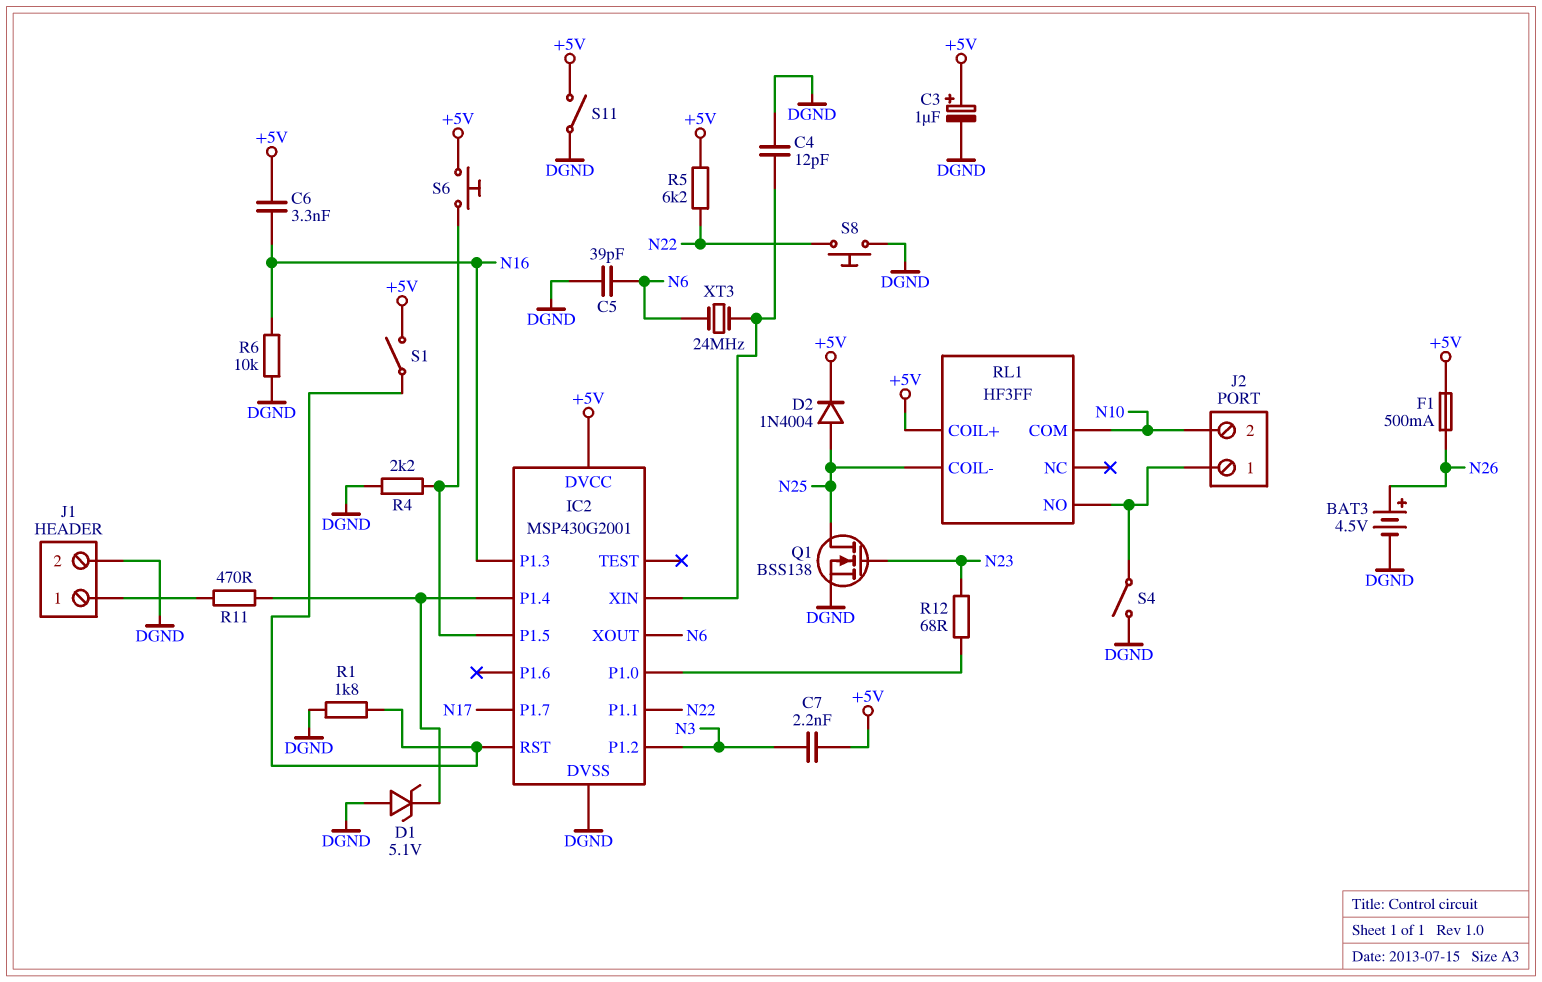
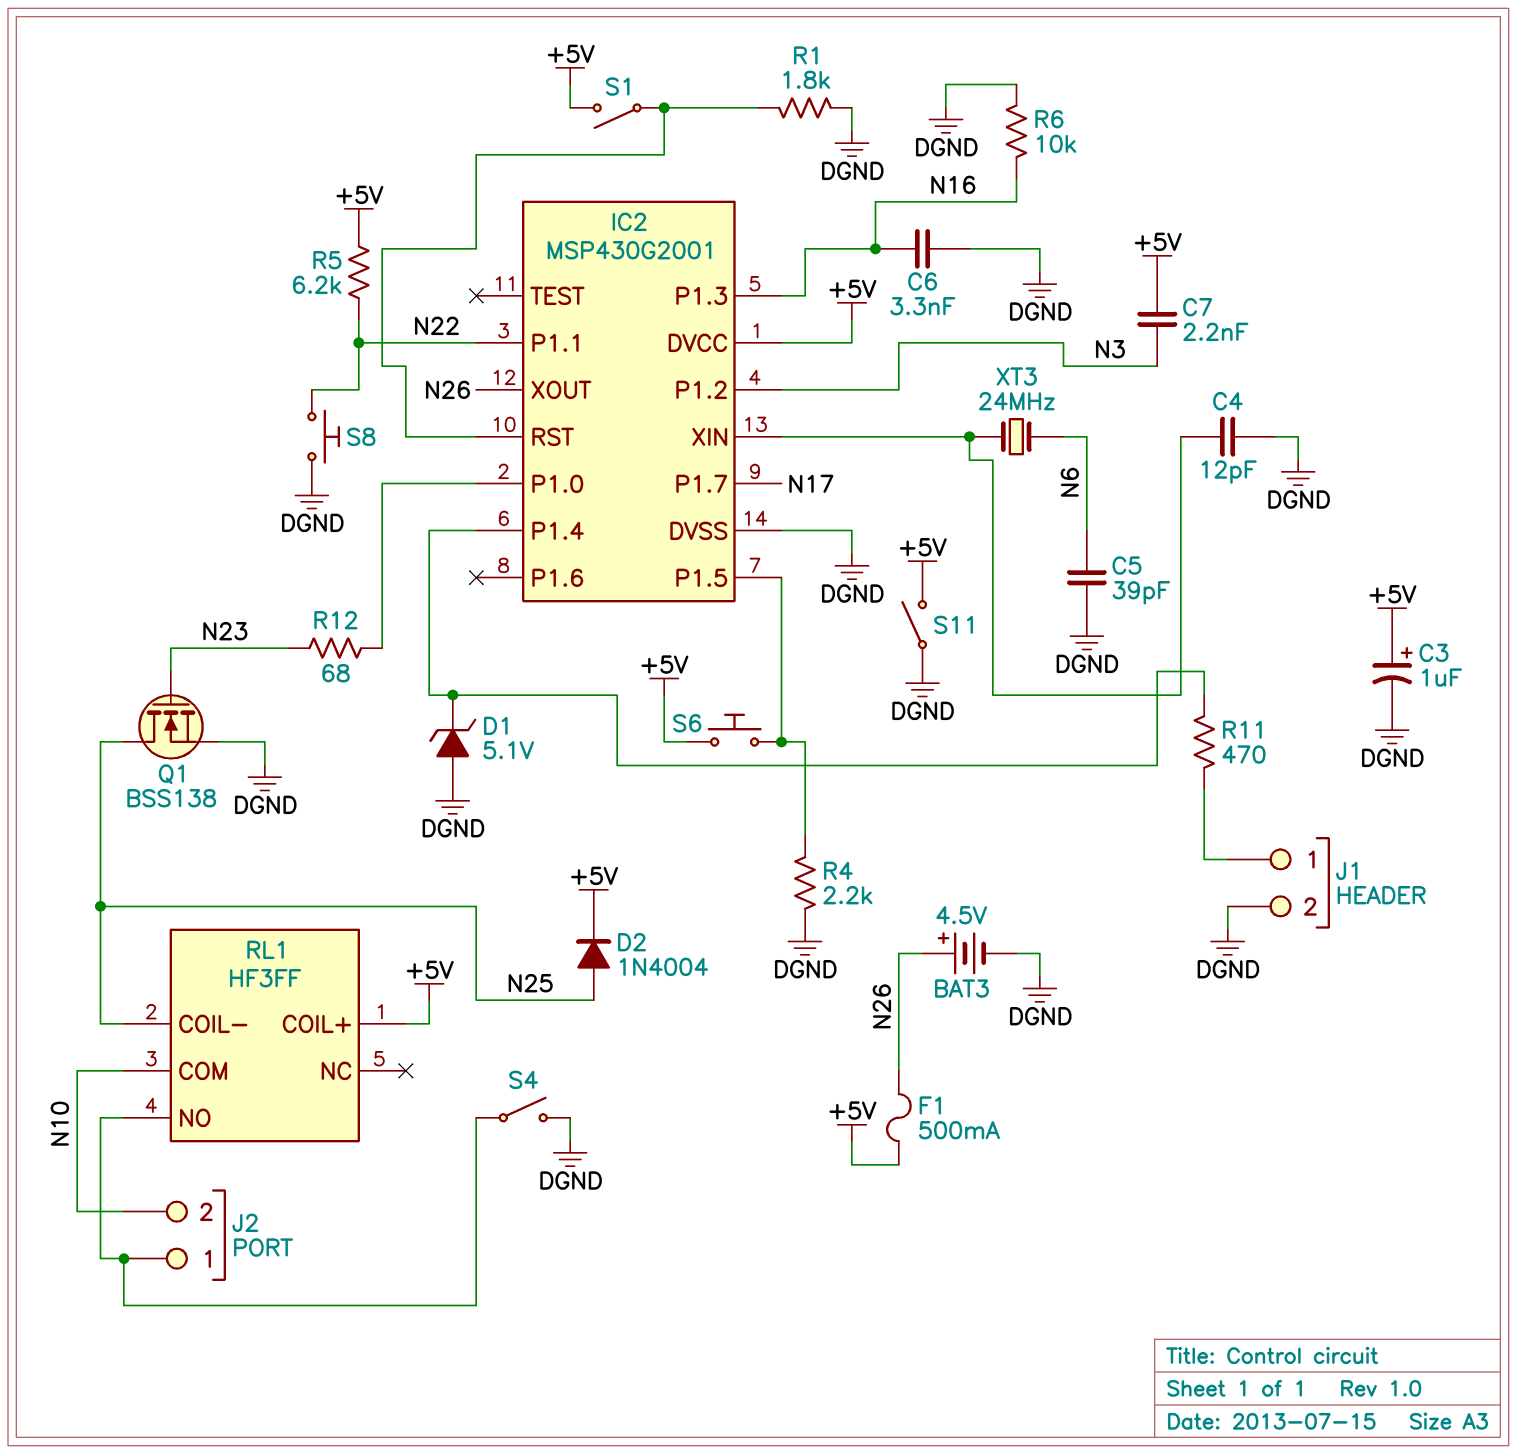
C6: 3.3nF (+5V, N16) -> 3.3nF (DGND, N16)
IC2 pin XOUT: N6 -> N26

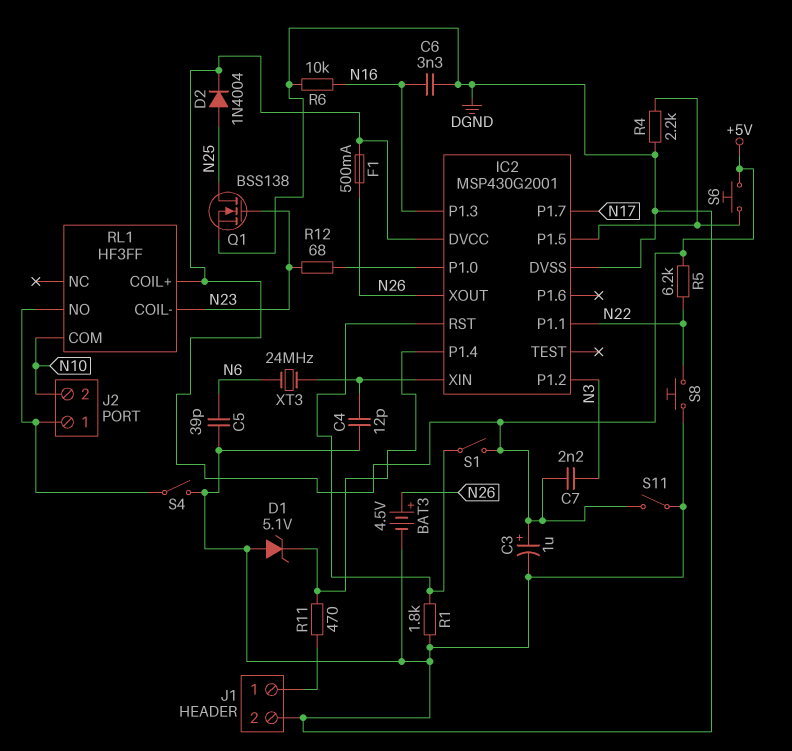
RL1 pin COIL-: N25 -> N23

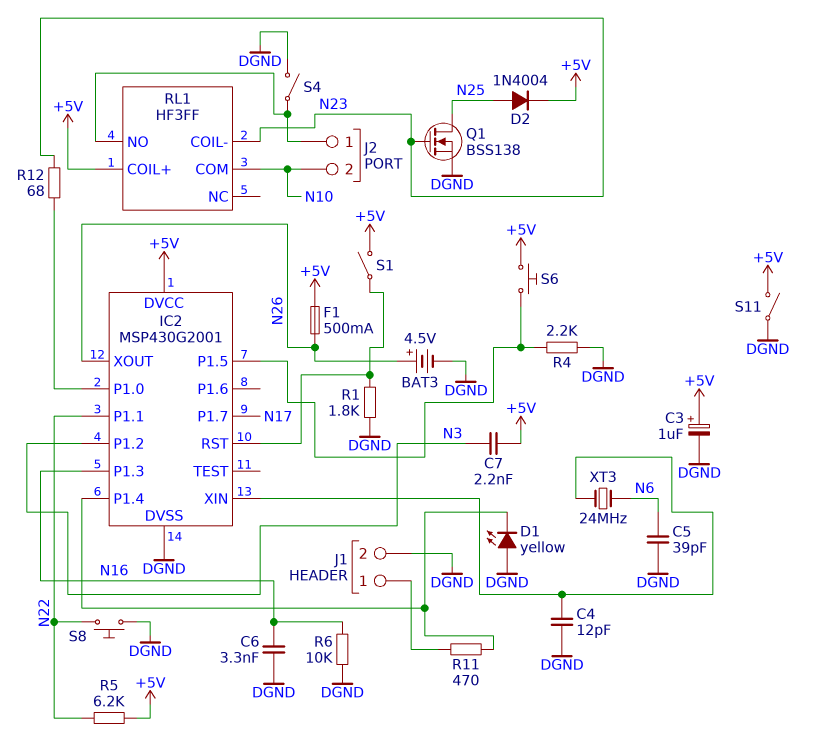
D1: zener 5.1V (A DGND, K IC2/P1.4) -> LED yellow (A DGND, K IC2/P1.4)

